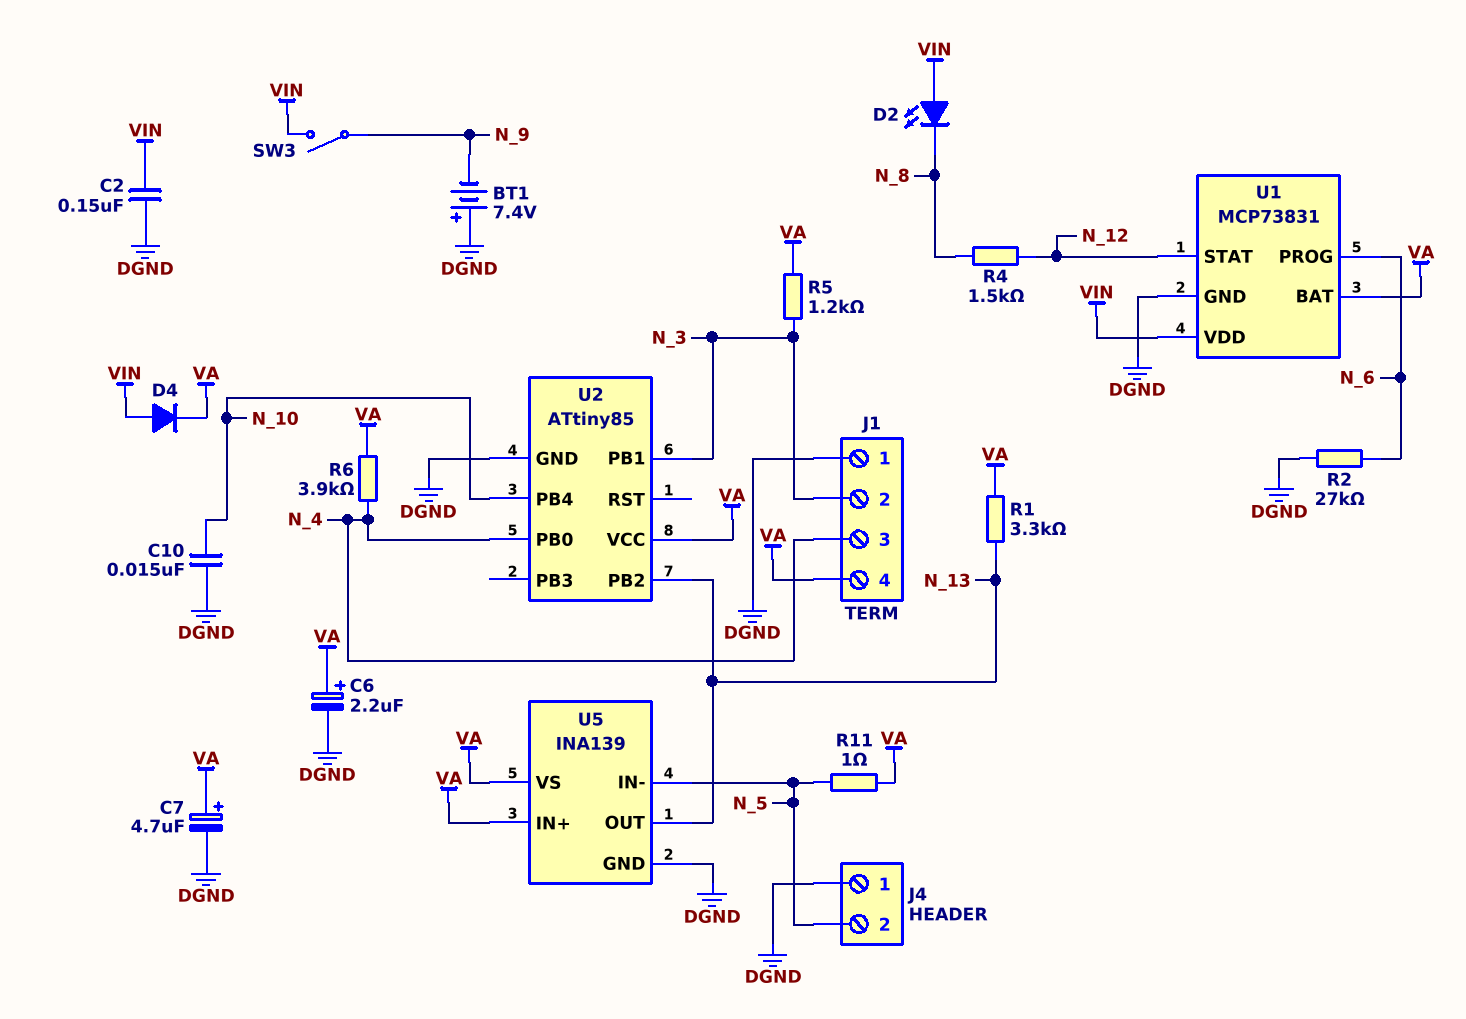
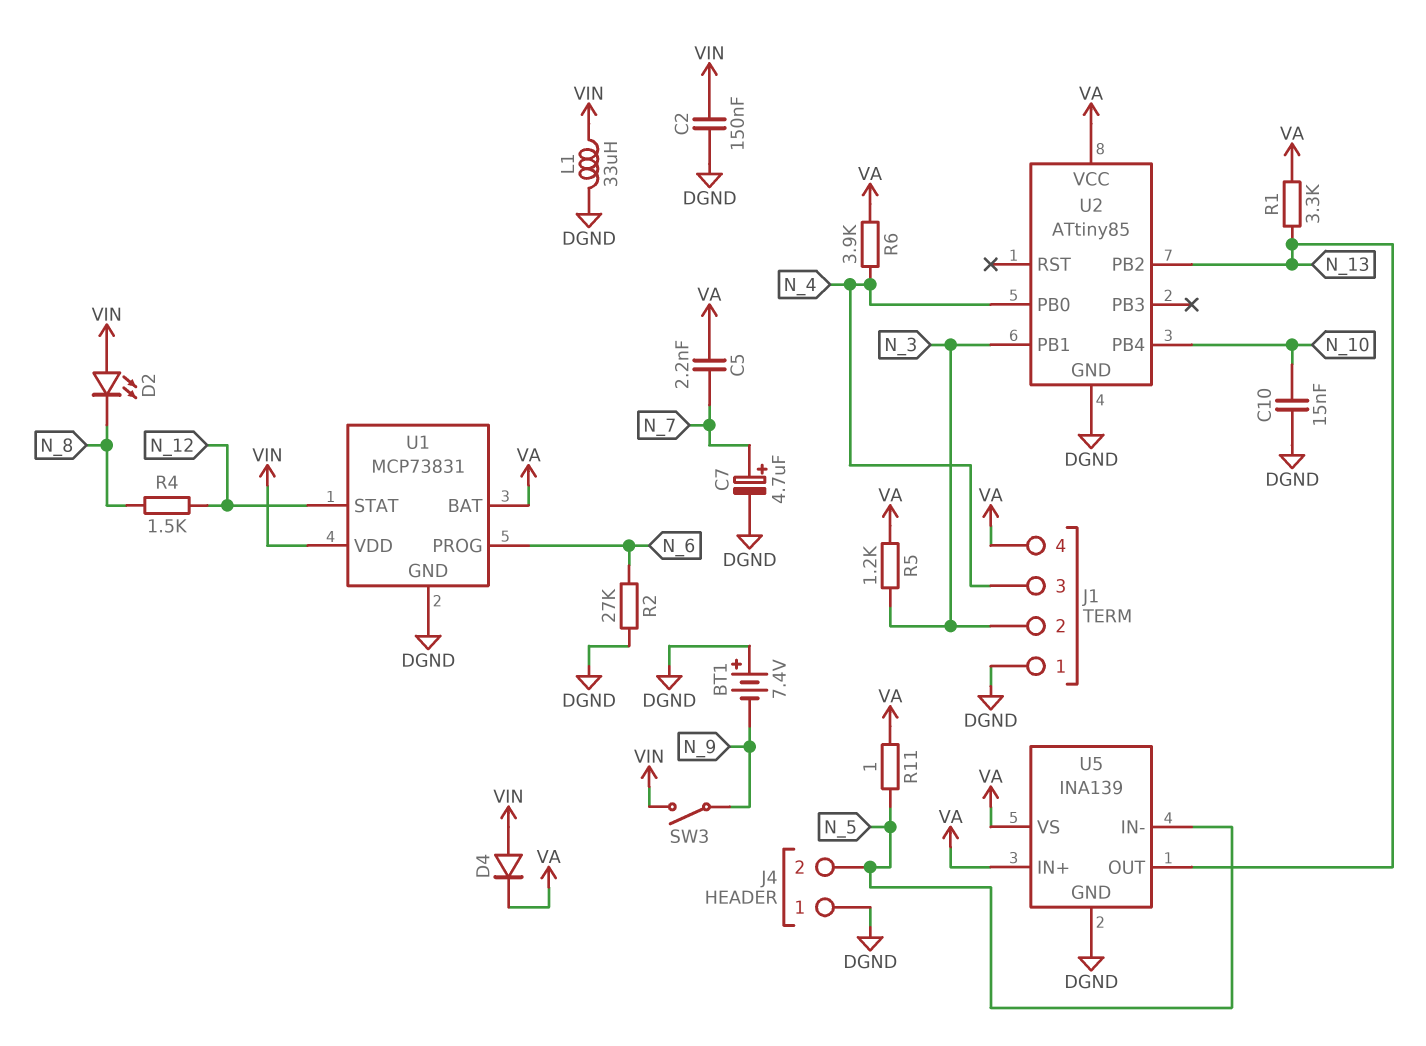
C5: none -> 2.2nF (N_7, VA)
C6: 2.2uF (plus VA, minus DGND) -> none
C7: 4.7uF (plus VA, minus DGND) -> 4.7uF (plus N_7, minus DGND)
L1: none -> 33uH (DGND, VIN)

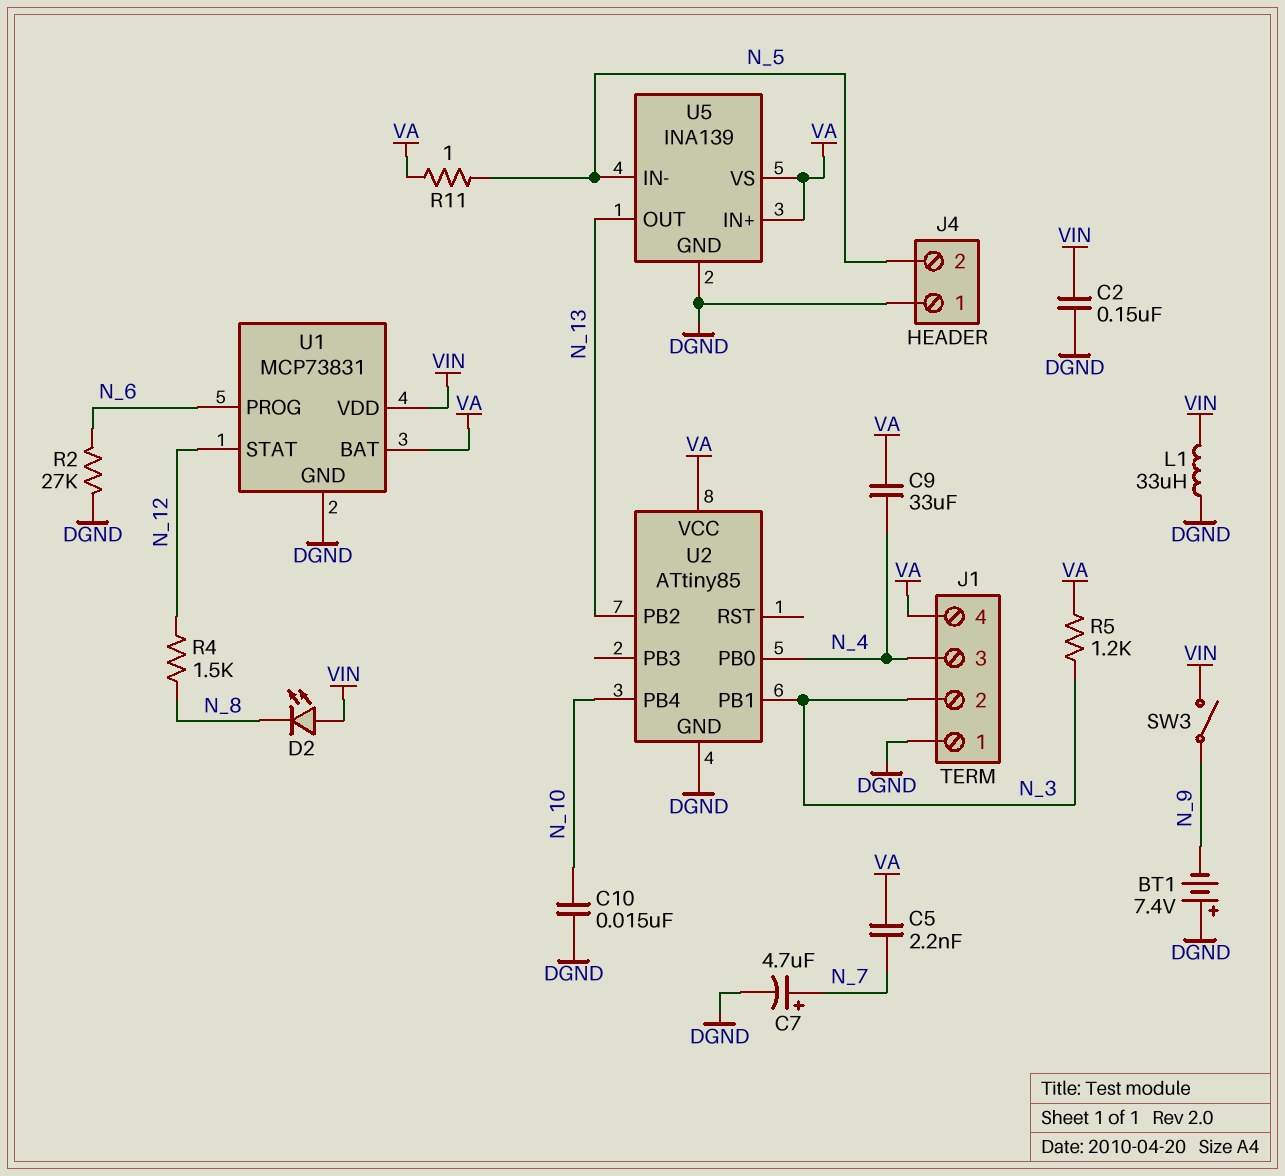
C9: none -> 33uF (N_4, VA)
D4: diode (A VIN, K VA) -> none
R1: 3.3k (N_13, VA) -> none
R6: 3.9k (N_4, VA) -> none

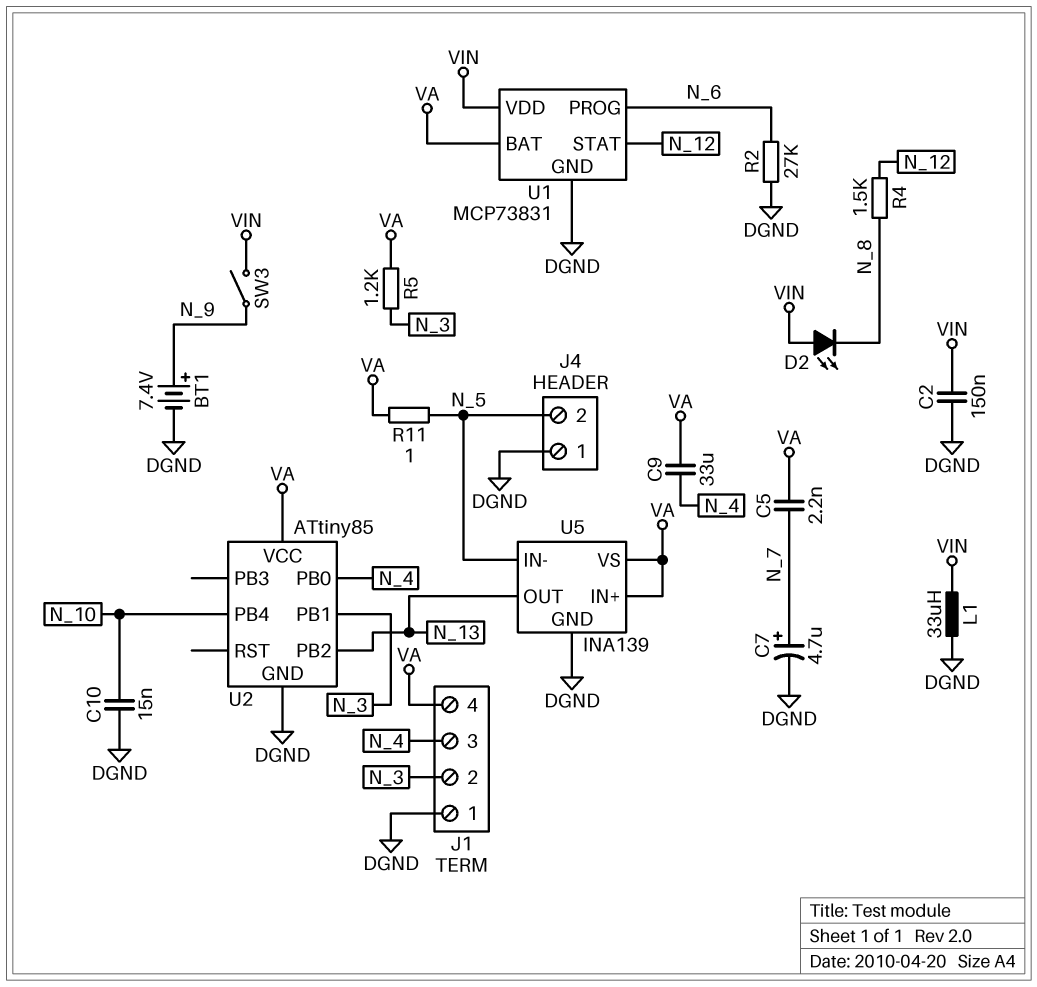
BT1: 7.4V (plus DGND, minus N_9) -> 7.4V (plus N_9, minus DGND)

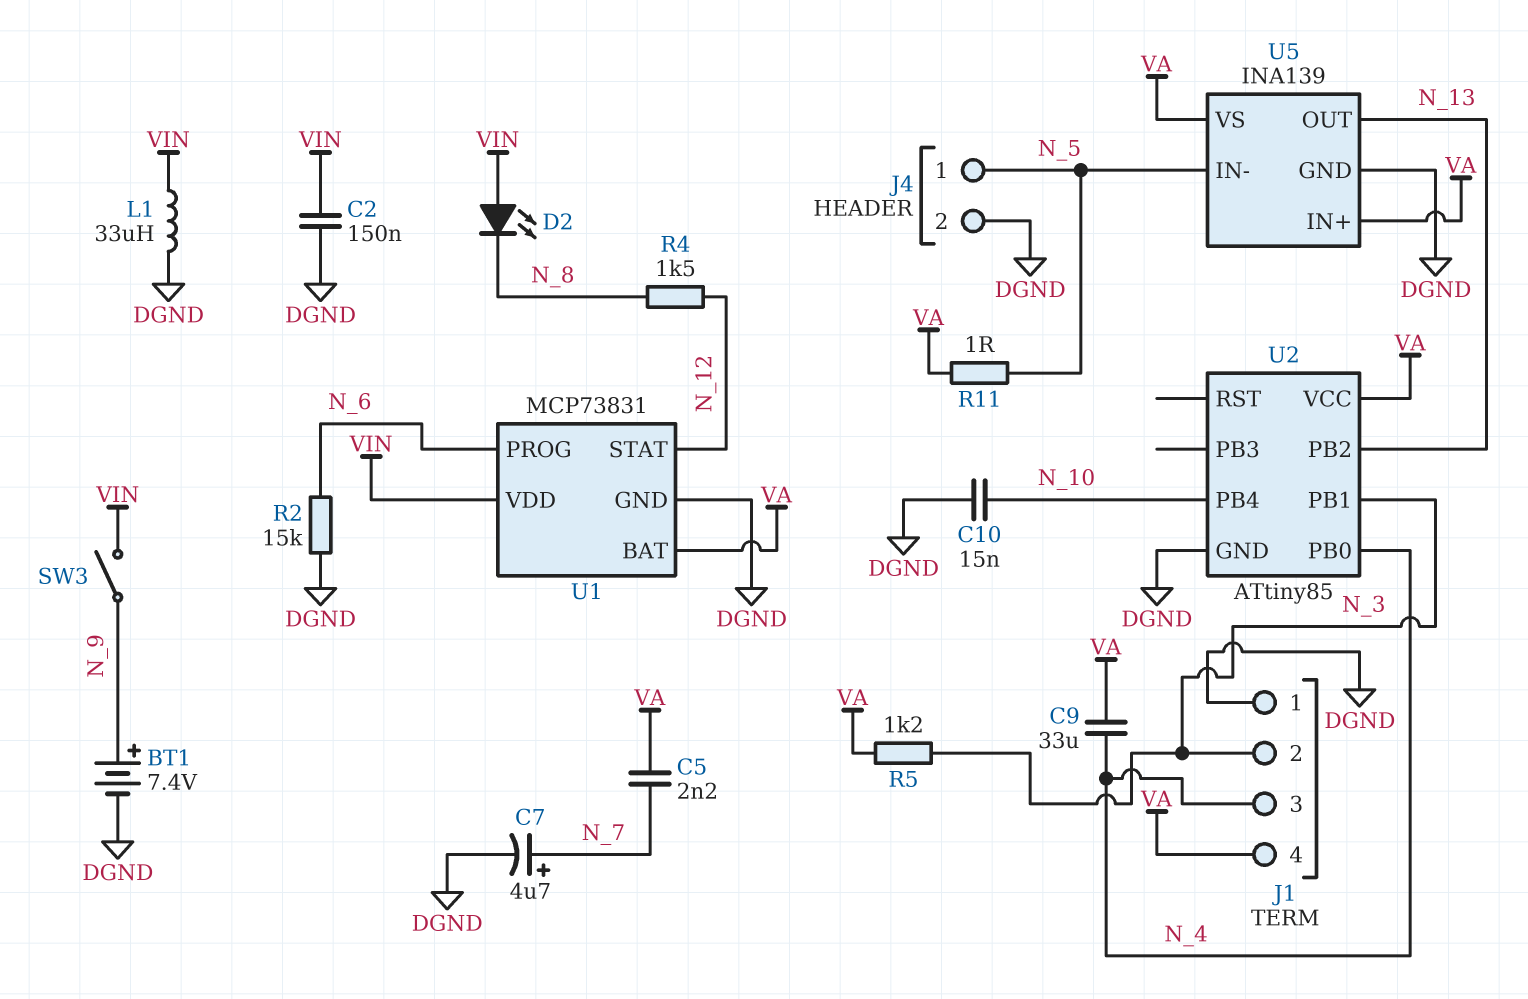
J4 pin 1: DGND -> N_5
J4 pin 2: N_5 -> DGND
R2: 27k (DGND, N_6) -> 15k (DGND, N_6)

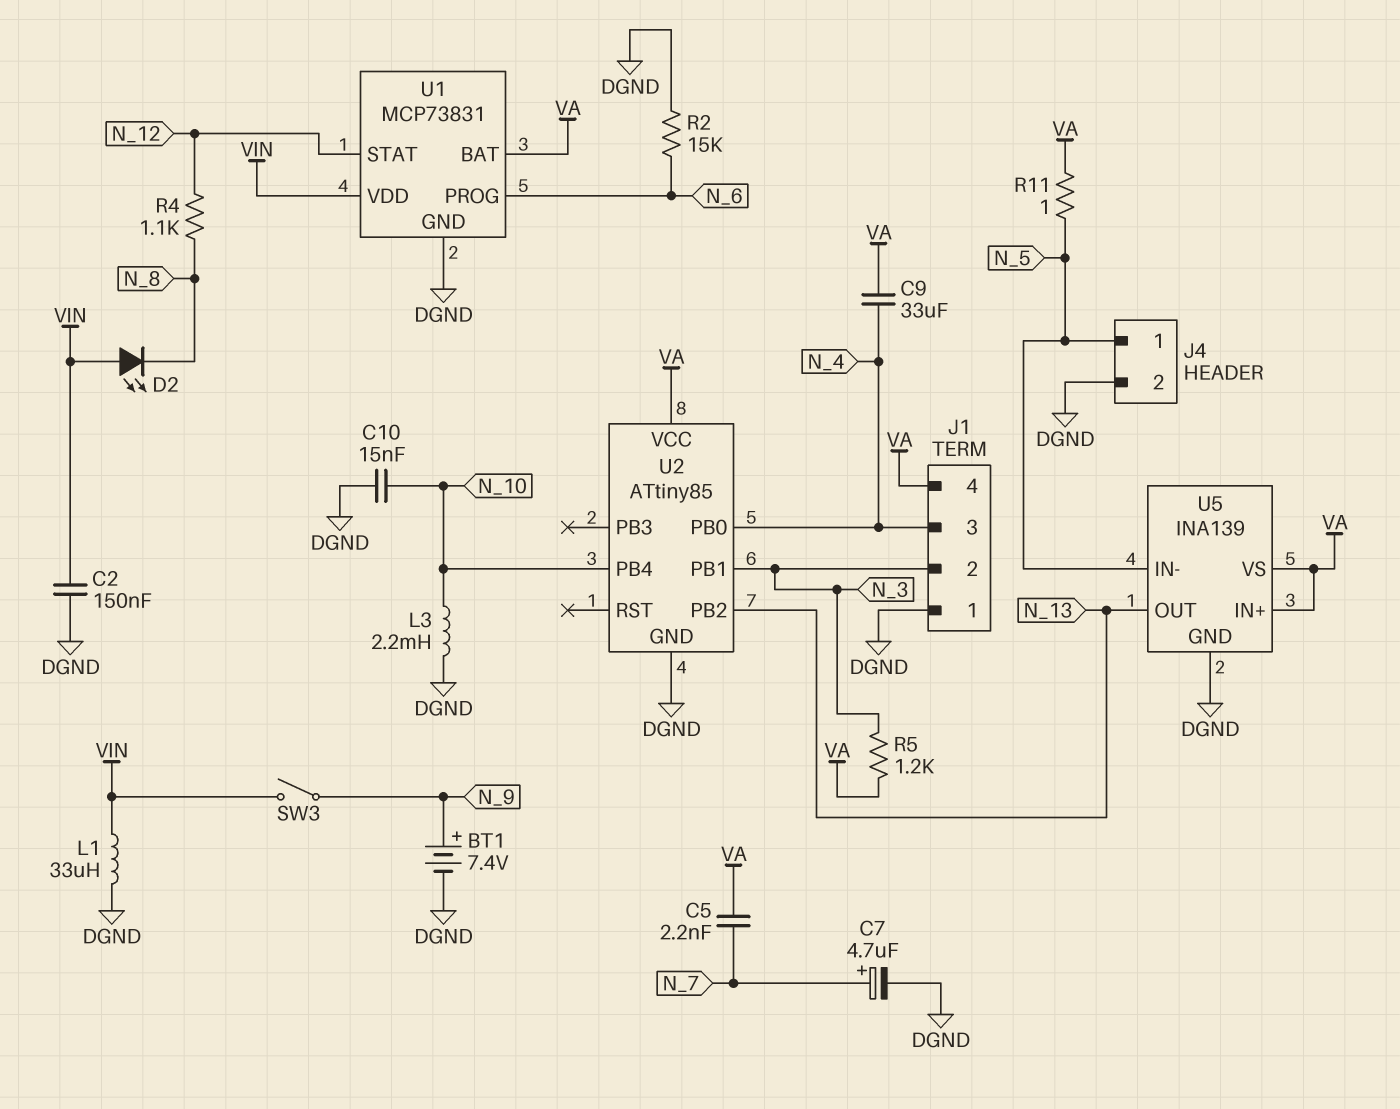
L3: none -> 2.2mH (DGND, N_10)
R4: 1.5k (N_8, N_12) -> 1.1k (N_8, N_12)

